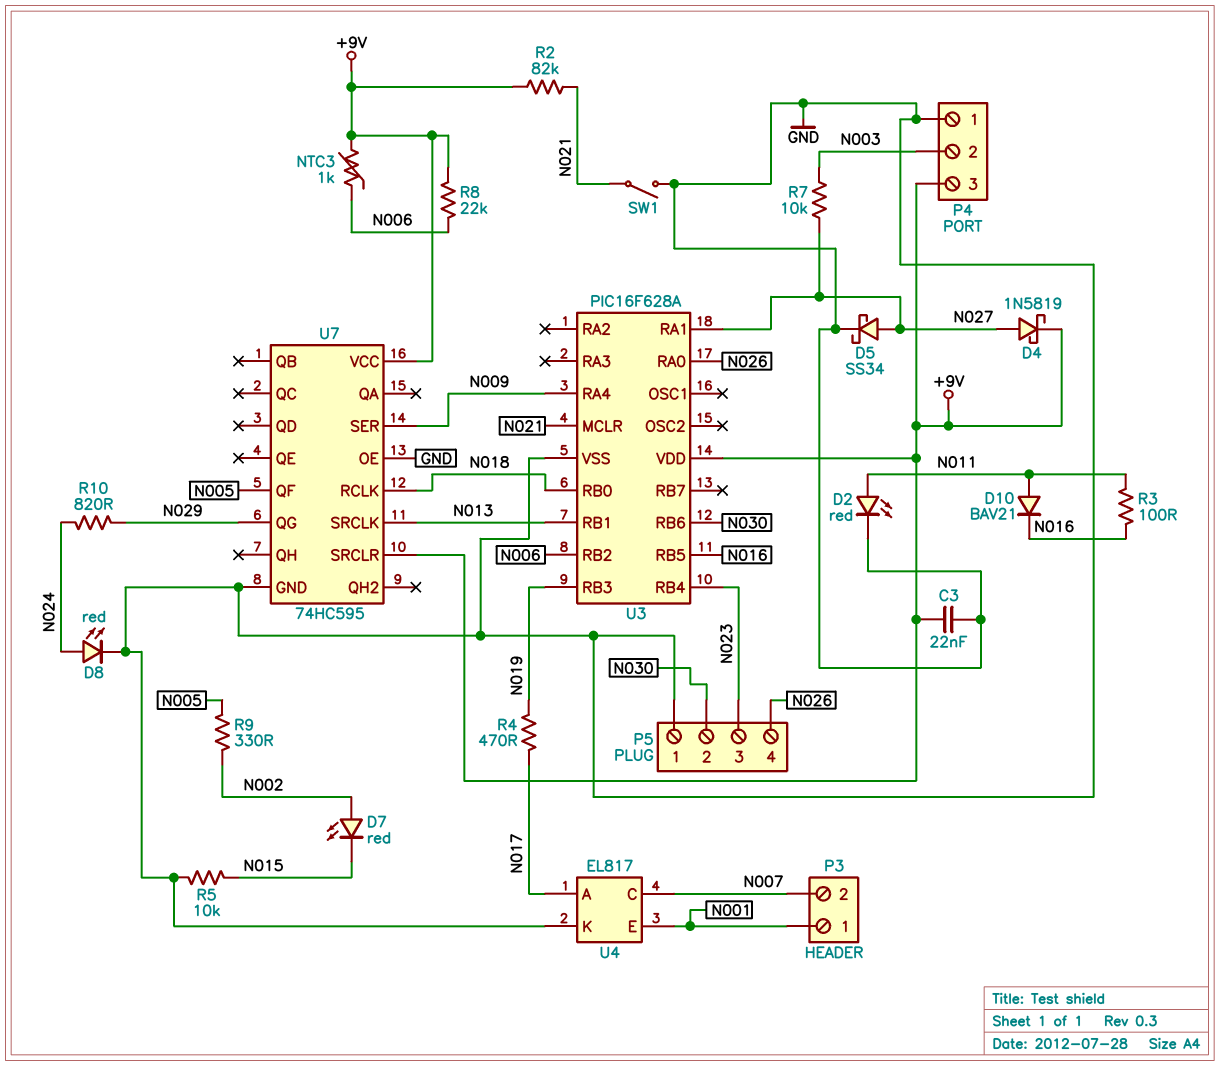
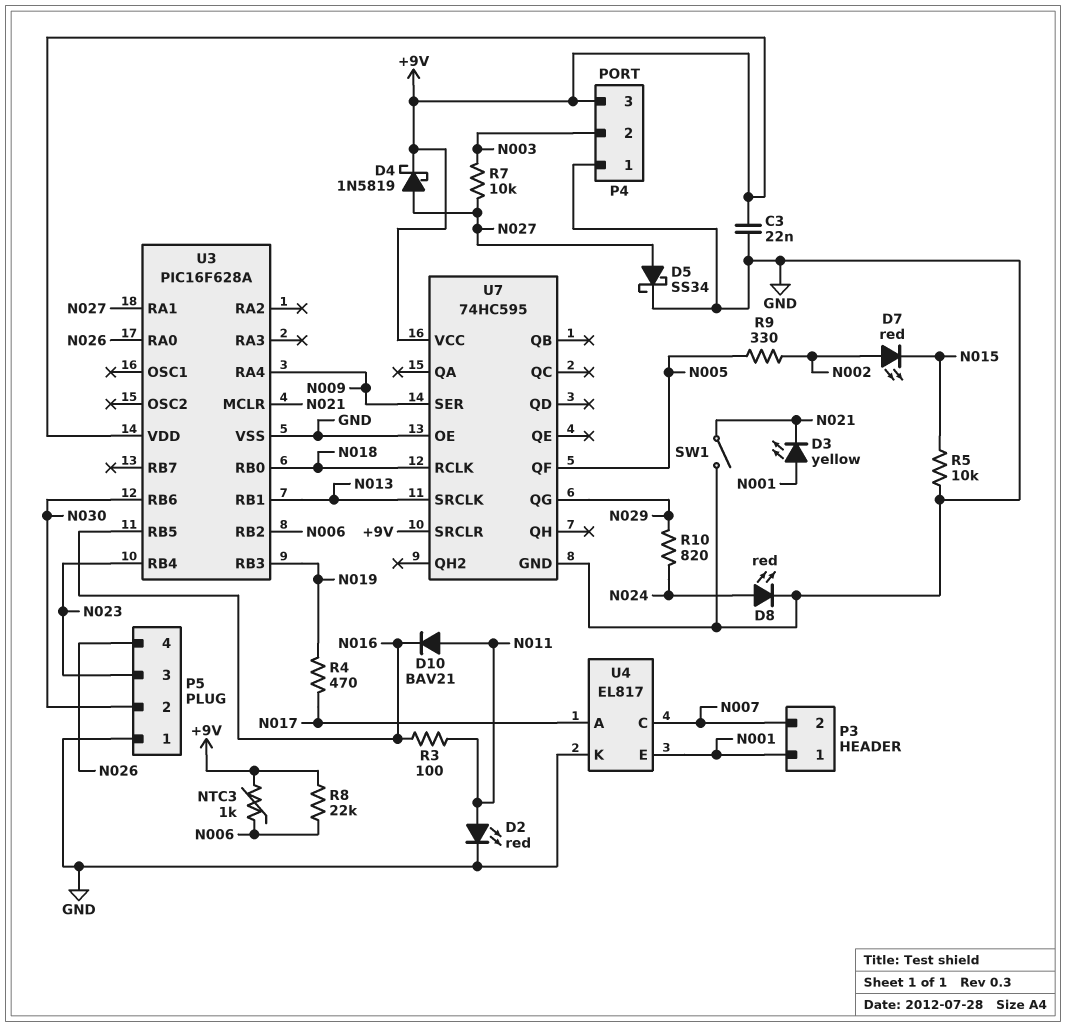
D3: none -> LED yellow (A N001, K N021)
R2: 82k (+9V, N021) -> none

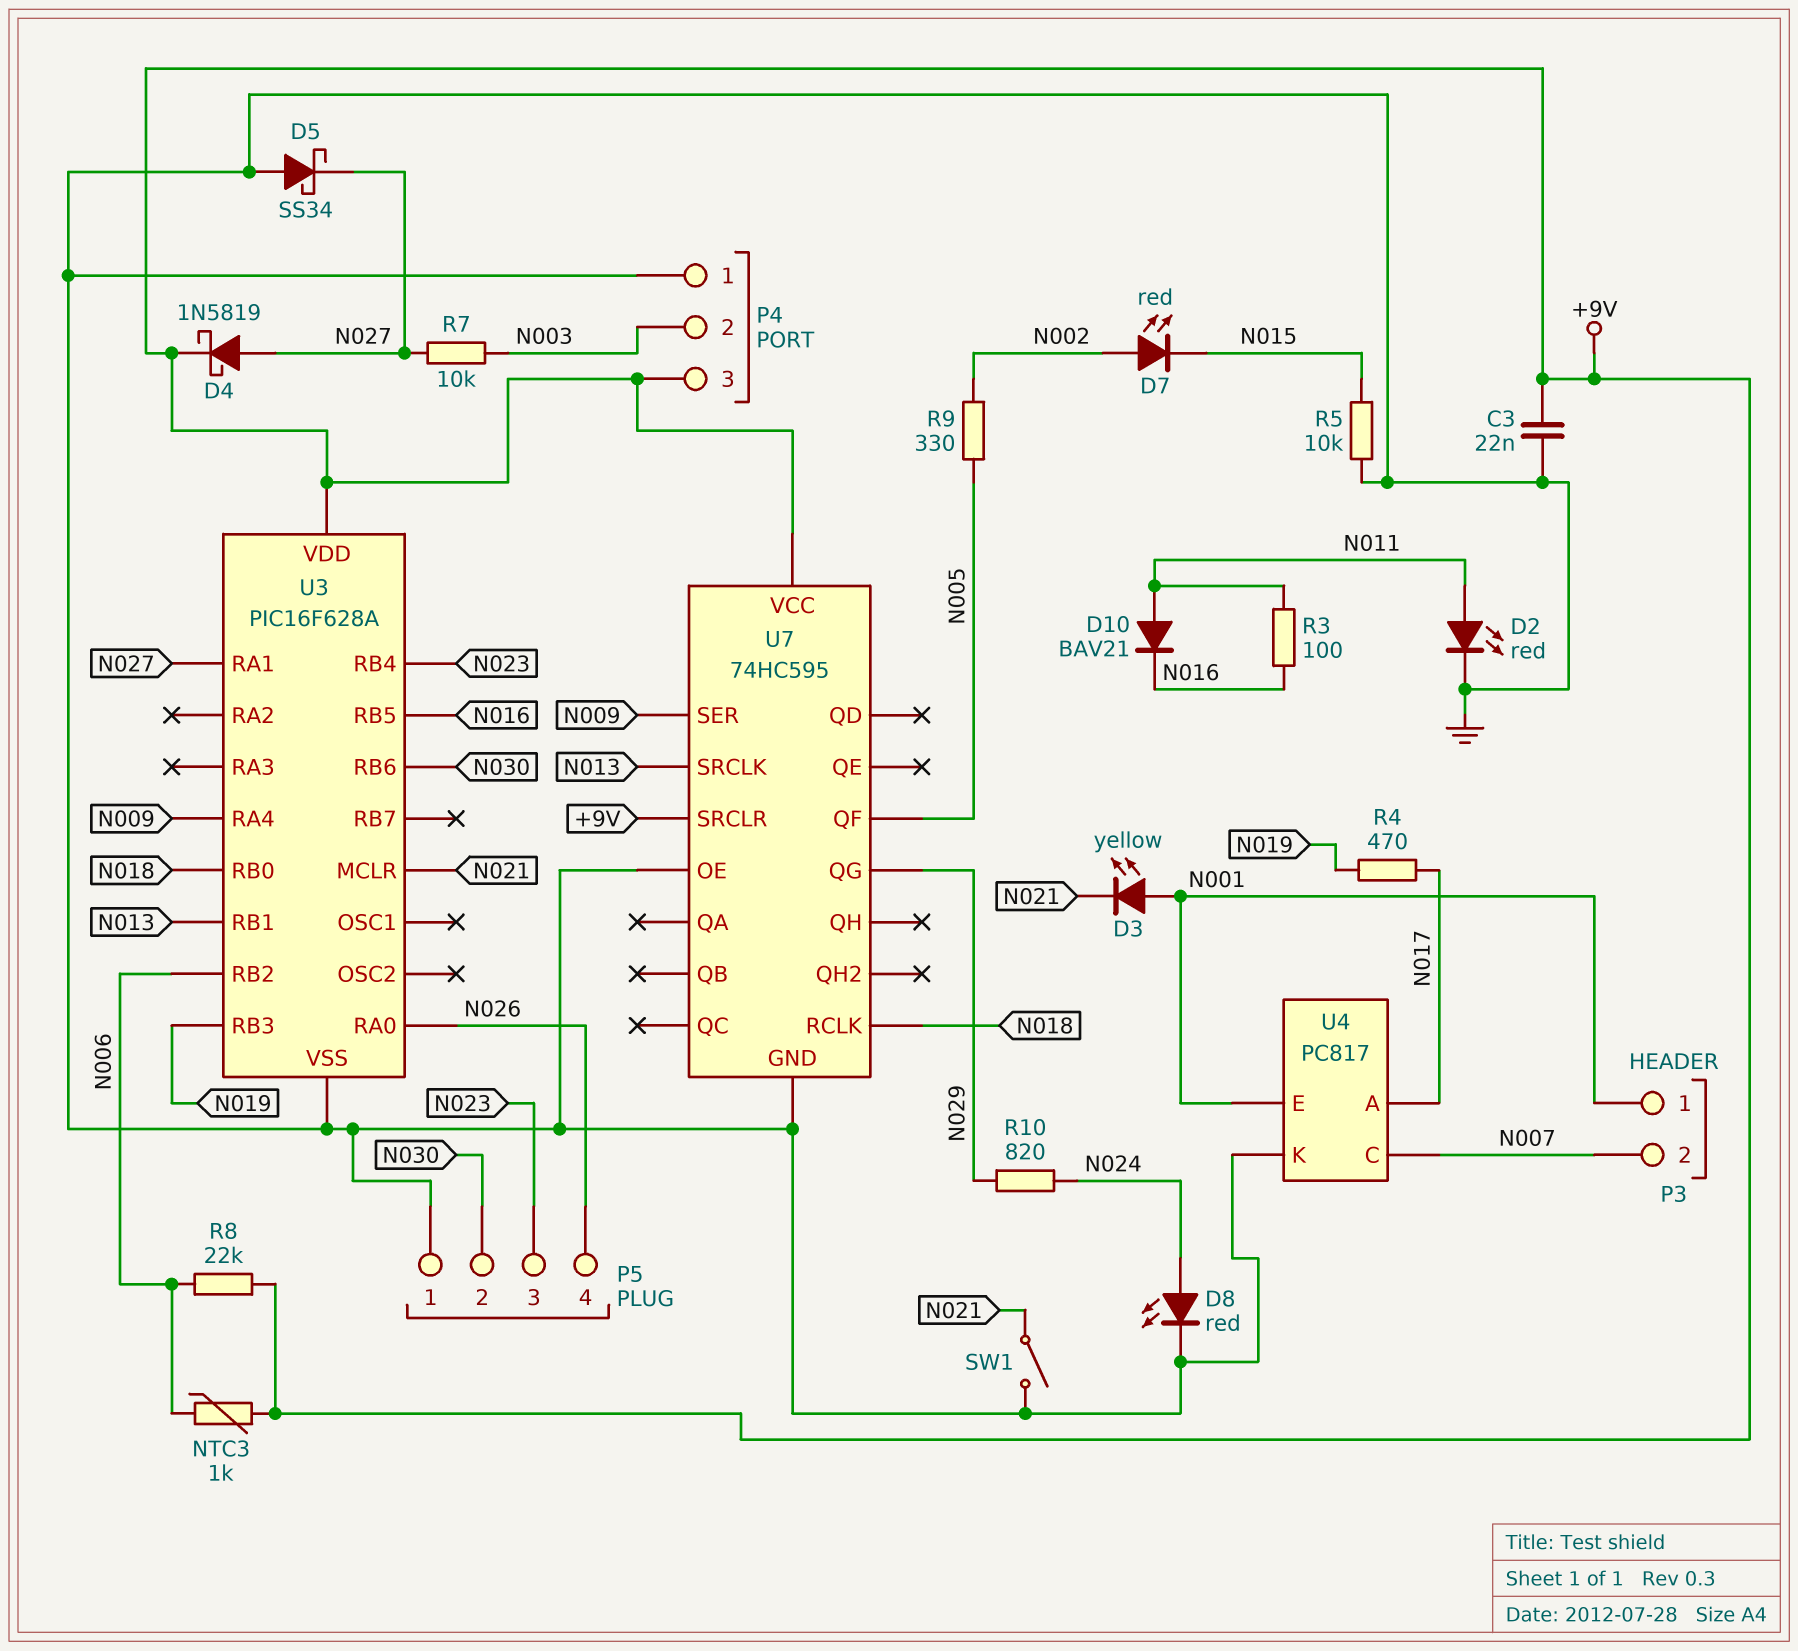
D5: schottky SS34 (A N027, K GND) -> schottky SS34 (A GND, K N027)
U4: EL817 -> PC817

